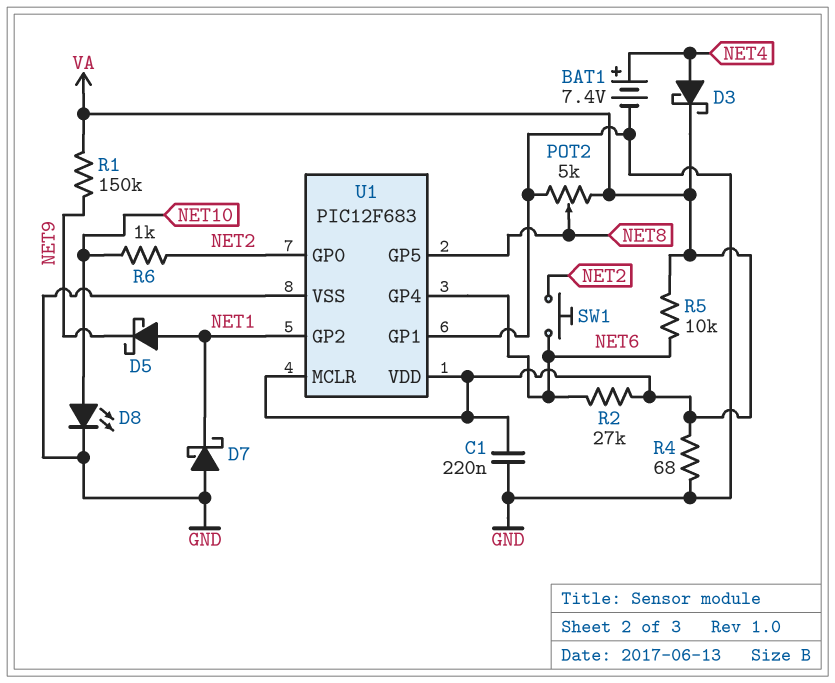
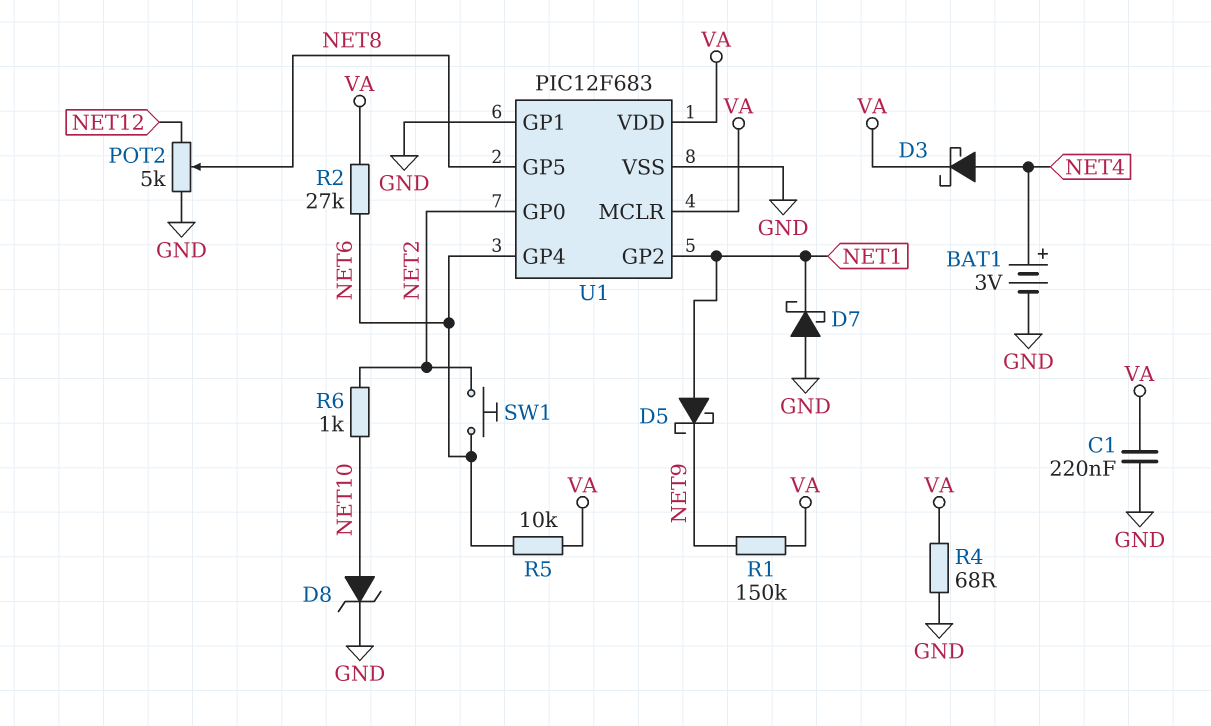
BAT1: 7.4V (plus NET4, minus GND) -> 3V (plus NET4, minus GND)
D8: LED (A NET10, K GND) -> zener (A NET10, K GND)
POT2: 5k (GND, VA, wiper NET8) -> 5k (GND, NET12, wiper NET8)

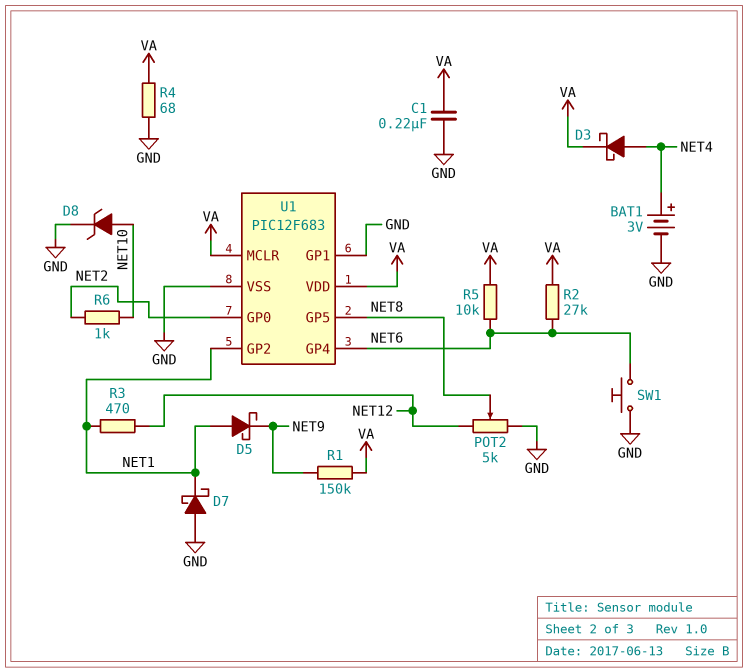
R3: none -> 470 (NET1, NET12)
SW1: button (NET2, NET6) -> button (GND, NET6)

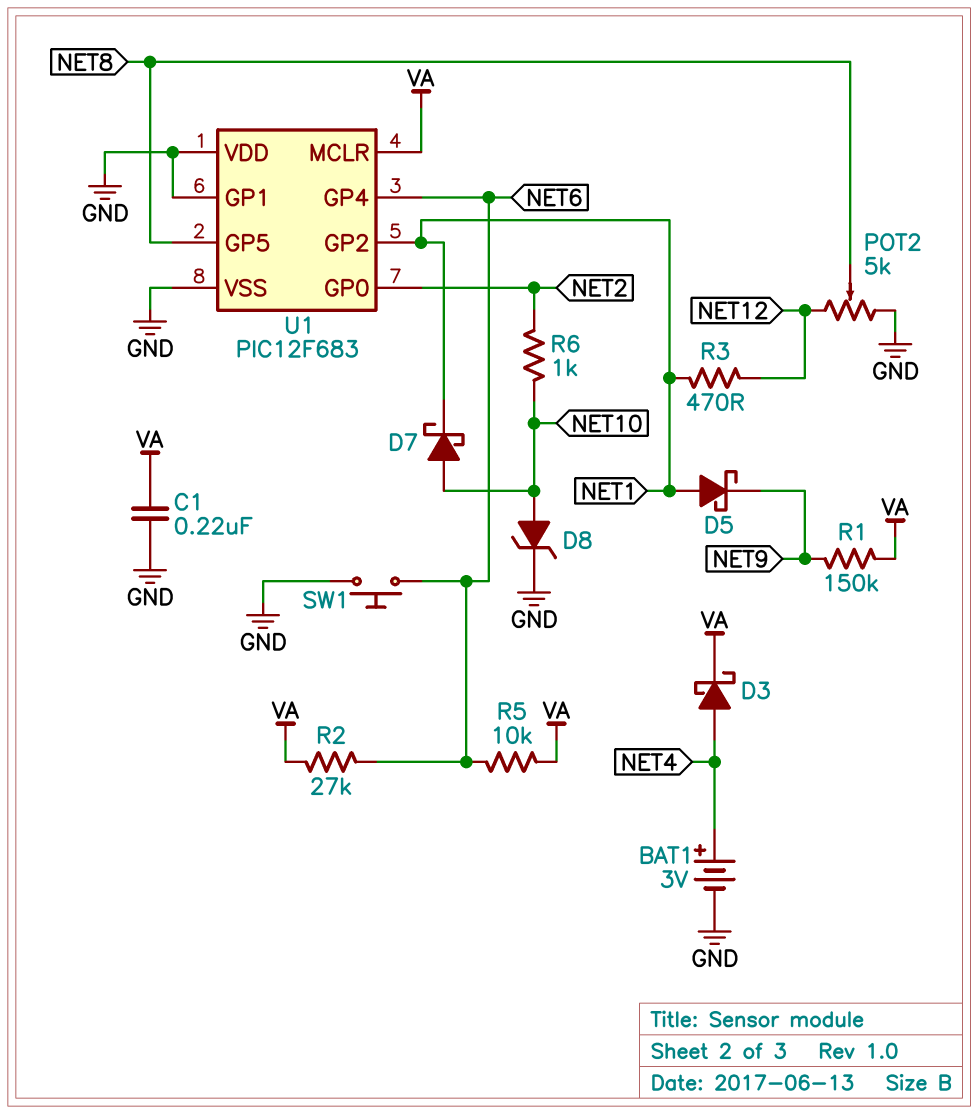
D7: schottky (A GND, K NET1) -> schottky (A NET10, K NET1)
R4: 68 (GND, VA) -> none
U1 pin VDD: VA -> GND

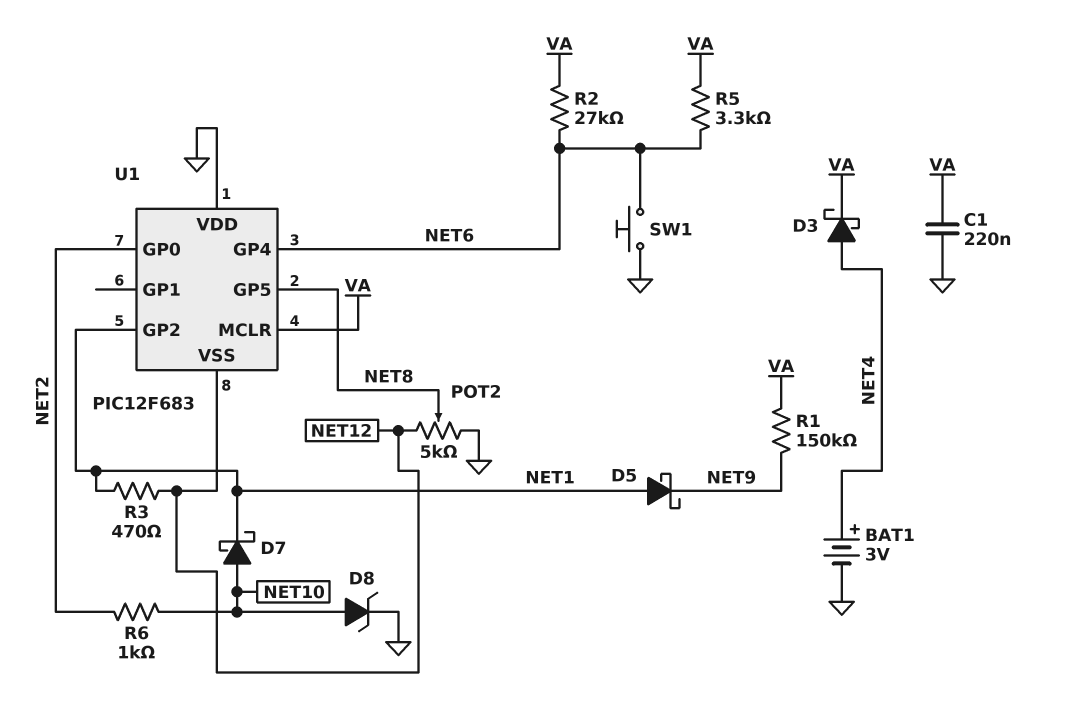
R5: 10k (NET6, VA) -> 3.3k (NET6, VA)
U1 pin GP1: GND -> none
U1 pin VSS: GND -> NET12

